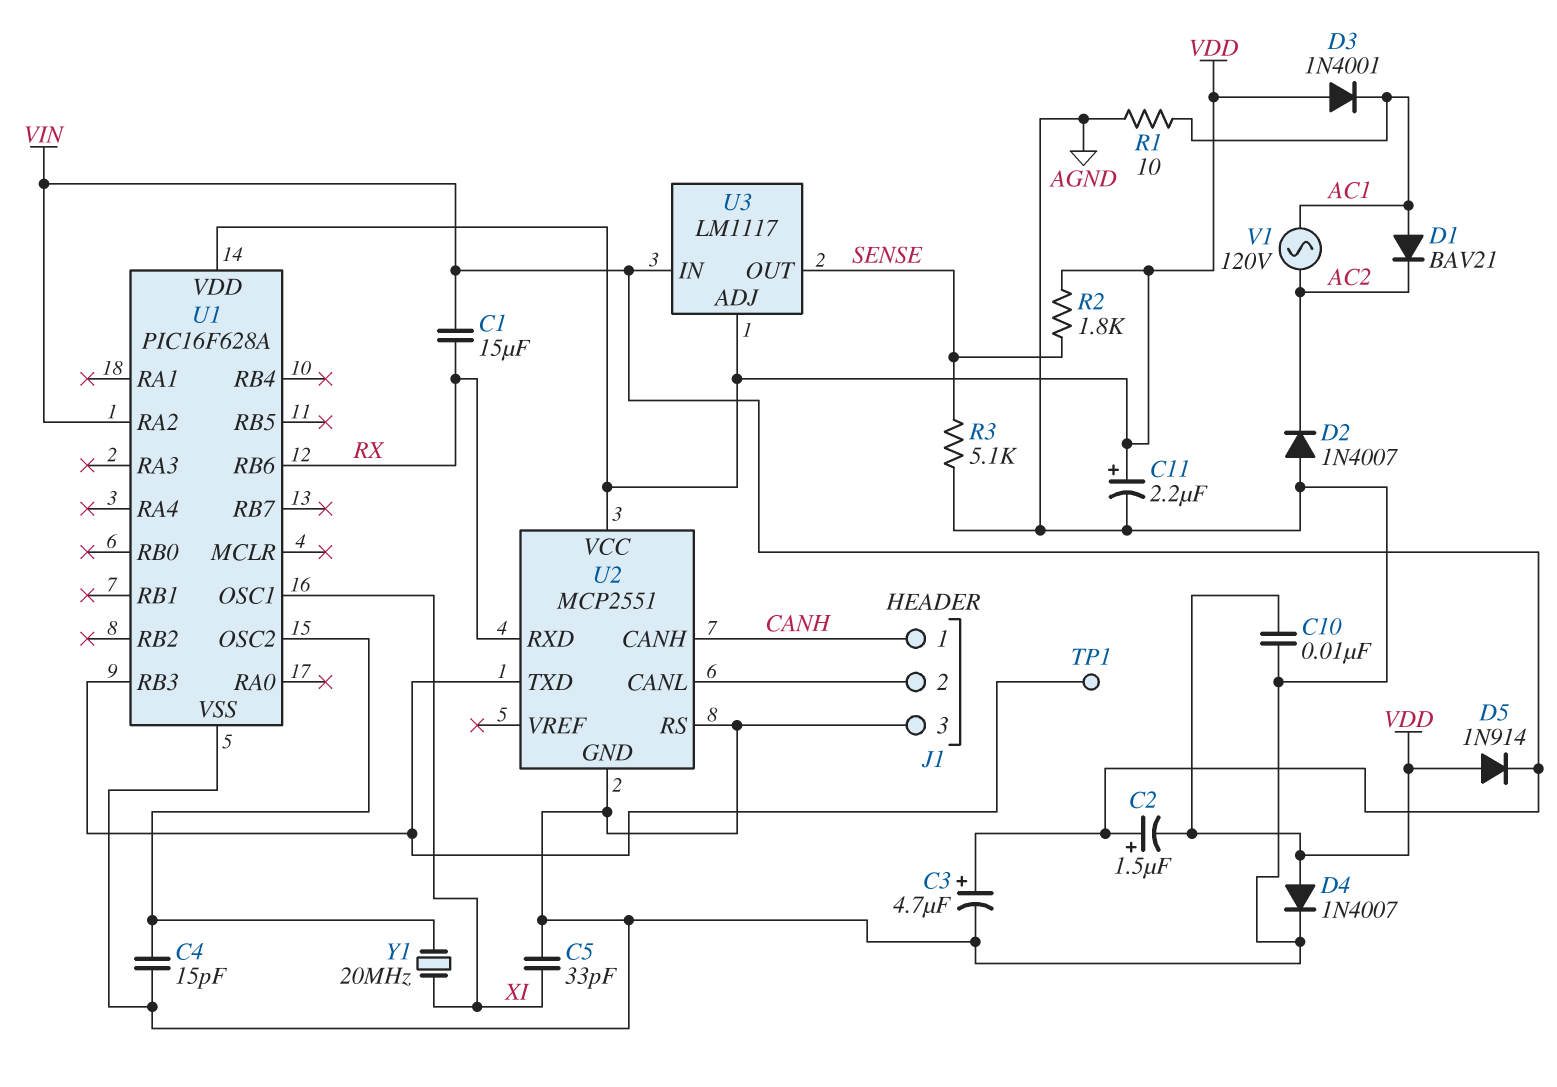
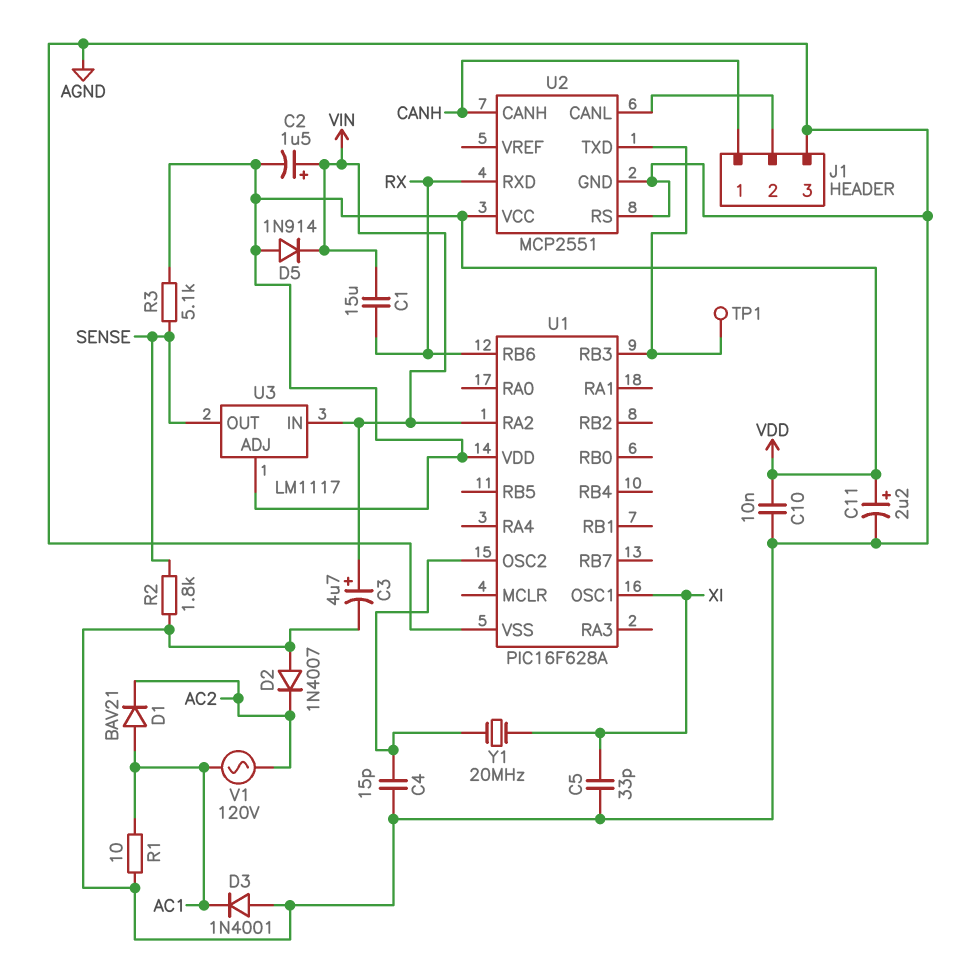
D3: diode 1N4001 (A VDD, K AC1) -> diode 1N4001 (A AGND, K AC1)
D4: diode 1N4007 (A VDD, K AGND) -> none
R2: 1.8k (SENSE, VDD) -> 1.8k (AGND, SENSE)
R3: 5.1k (AGND, SENSE) -> 5.1k (SENSE, VDD)

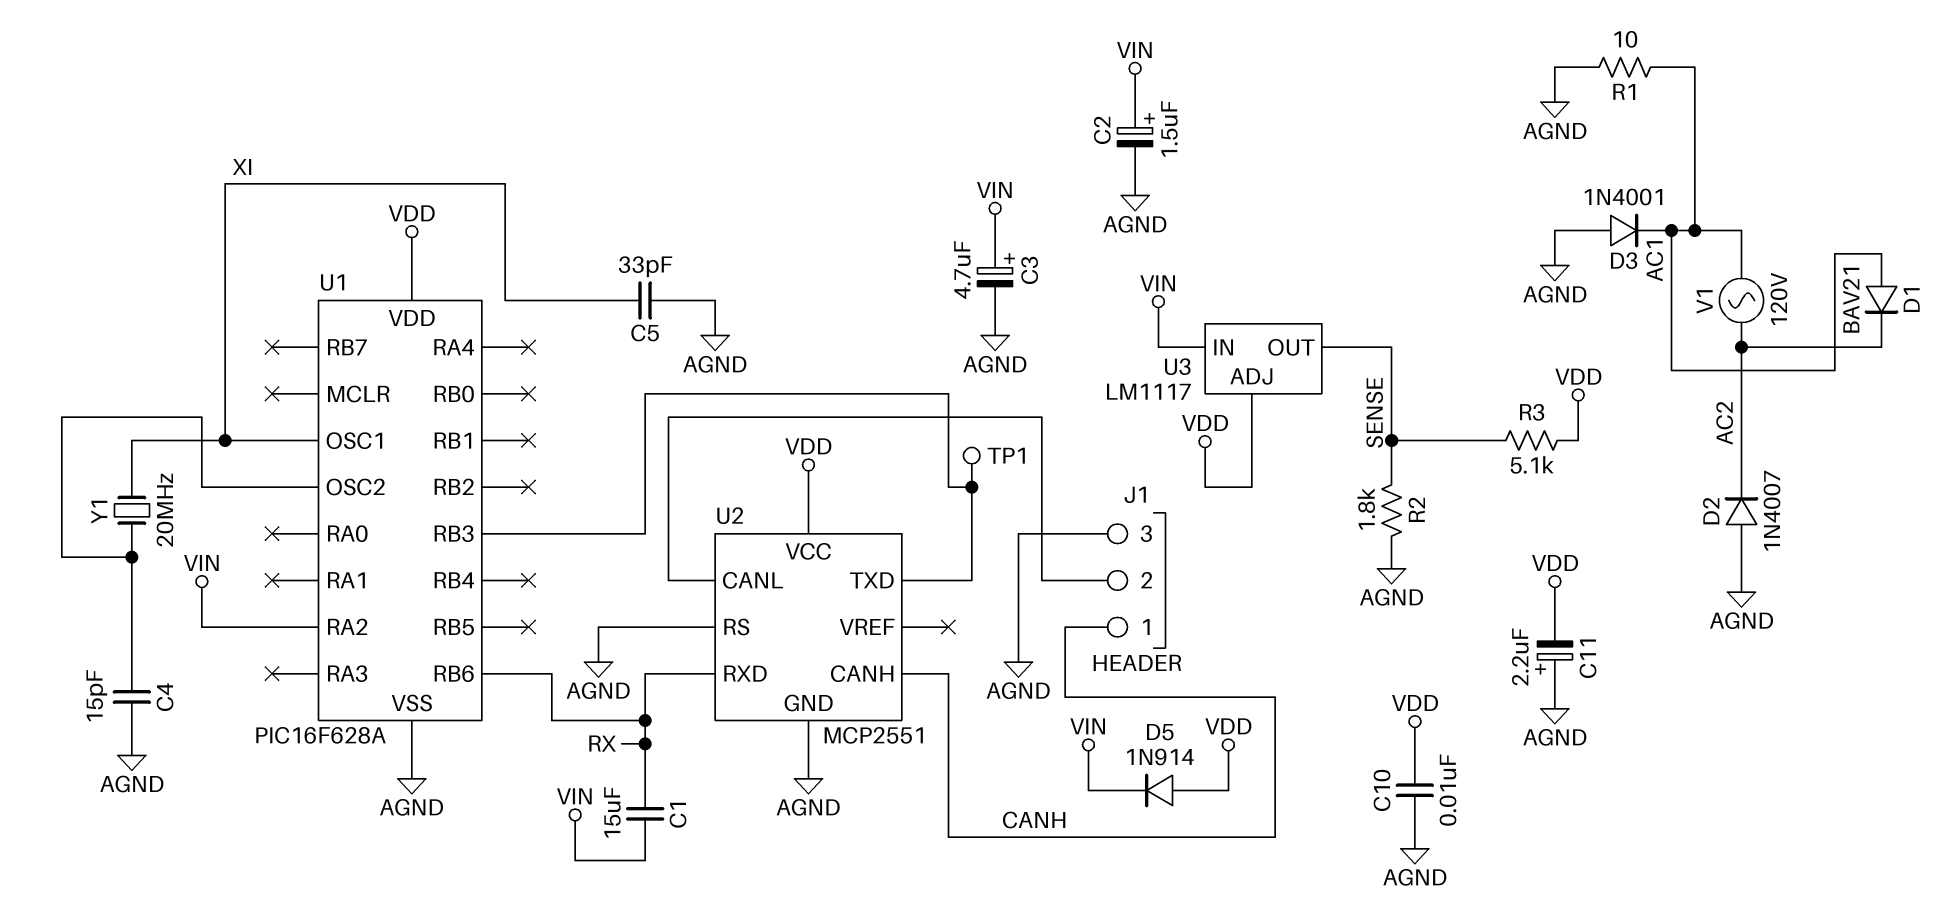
C2: 1.5uF (plus VIN, minus VDD) -> 1.5uF (plus VIN, minus AGND)
C11: 2.2uF (plus VDD, minus AGND) -> 2.2uF (plus AGND, minus VDD)

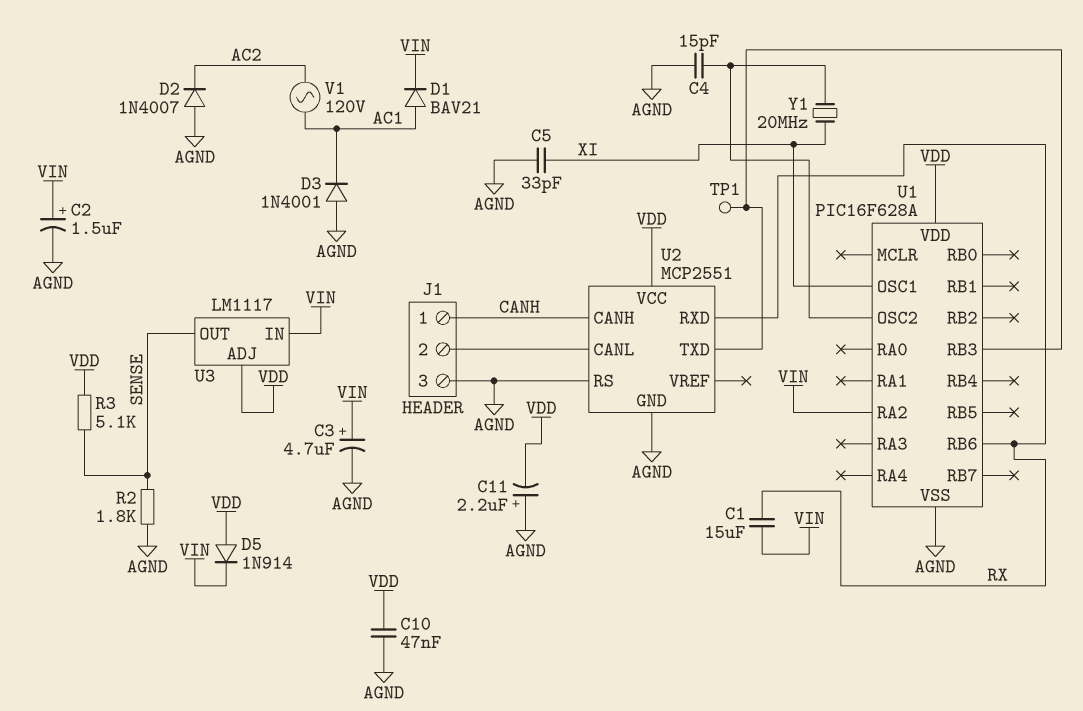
C10: 10nF (AGND, VDD) -> 47nF (AGND, VDD)
D1: diode BAV21 (A AC1, K AC2) -> diode BAV21 (A AC1, K VIN)
R1: 10 (AC1, AGND) -> none

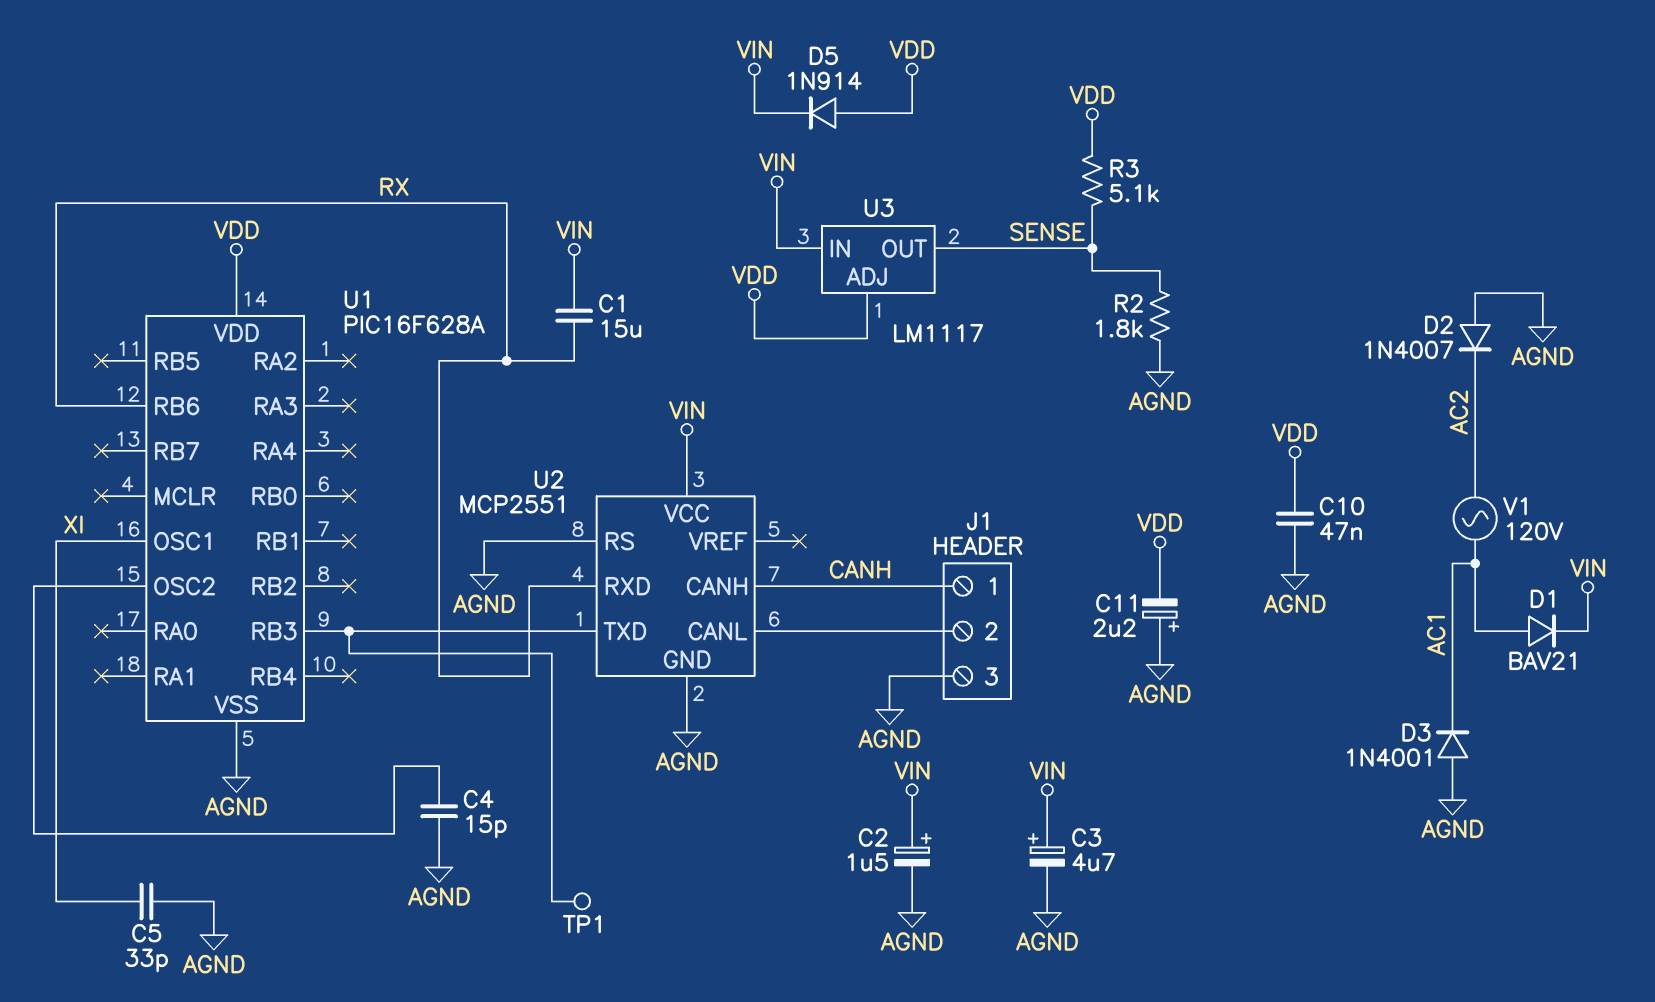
U1 pin RA2: VIN -> none
U2 pin VCC: VDD -> VIN
Y1: 20MHz (U1/OSC2, XI) -> none

